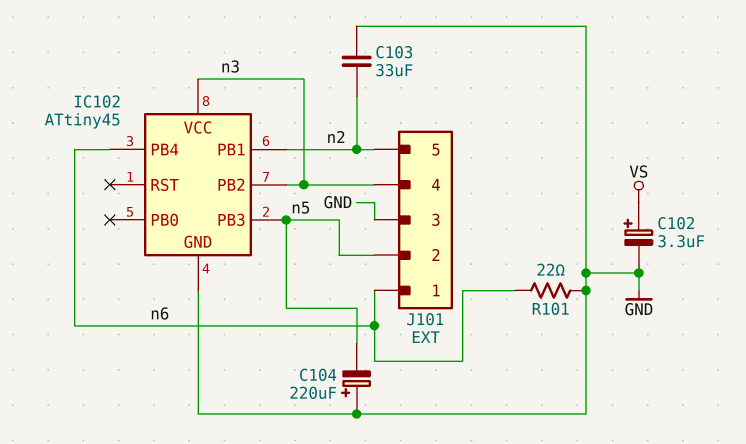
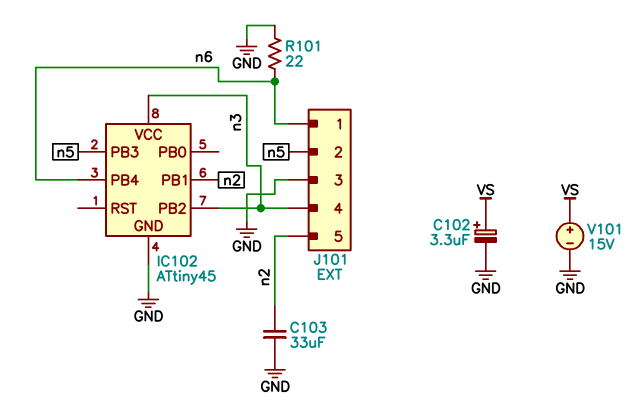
C104: 220uF (plus GND, minus n5) -> none
V101: none -> 15V (plus VS, minus GND)

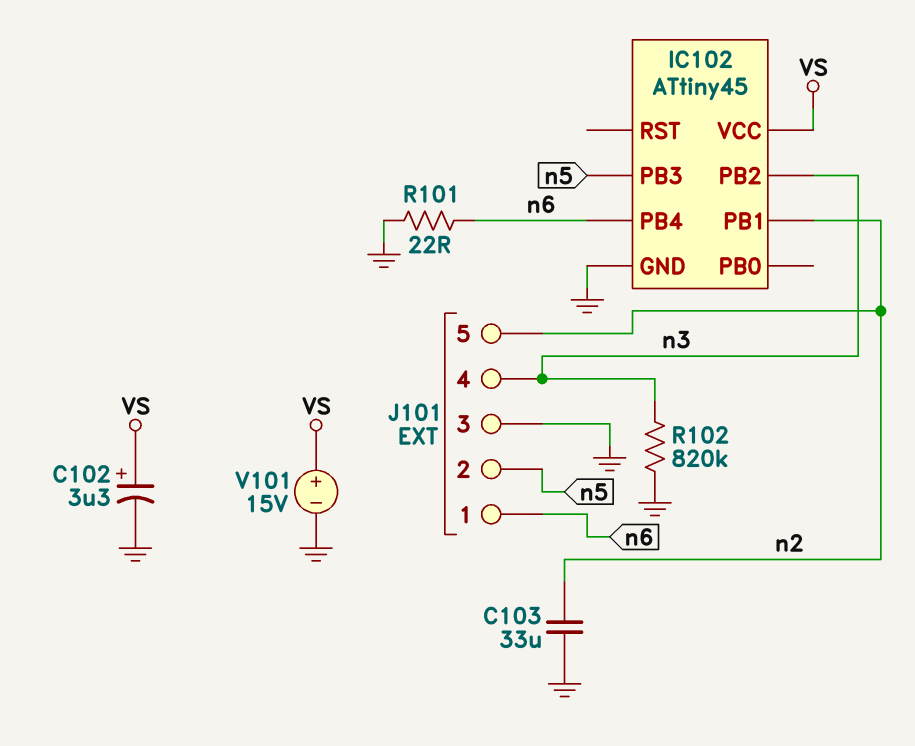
IC102 pin VCC: n3 -> VS
R102: none -> 820k (GND, n3)

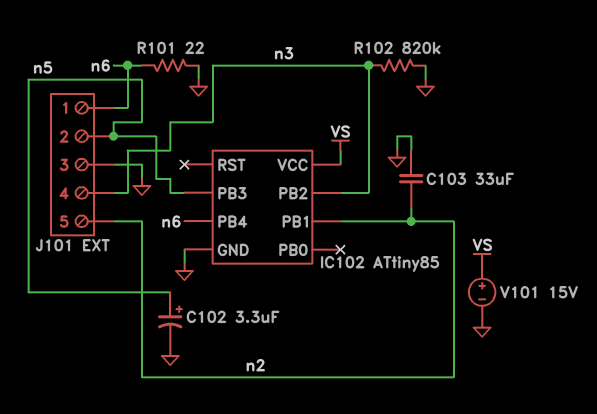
C102: 3.3uF (plus VS, minus GND) -> 3.3uF (plus n5, minus GND)
IC102: ATtiny45 -> ATtiny85

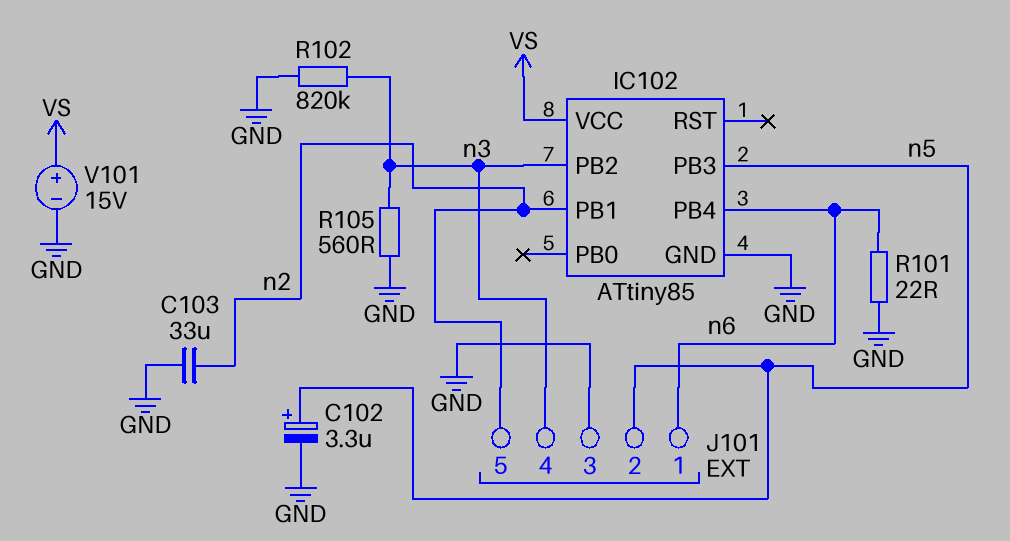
R105: none -> 560 (GND, n3)

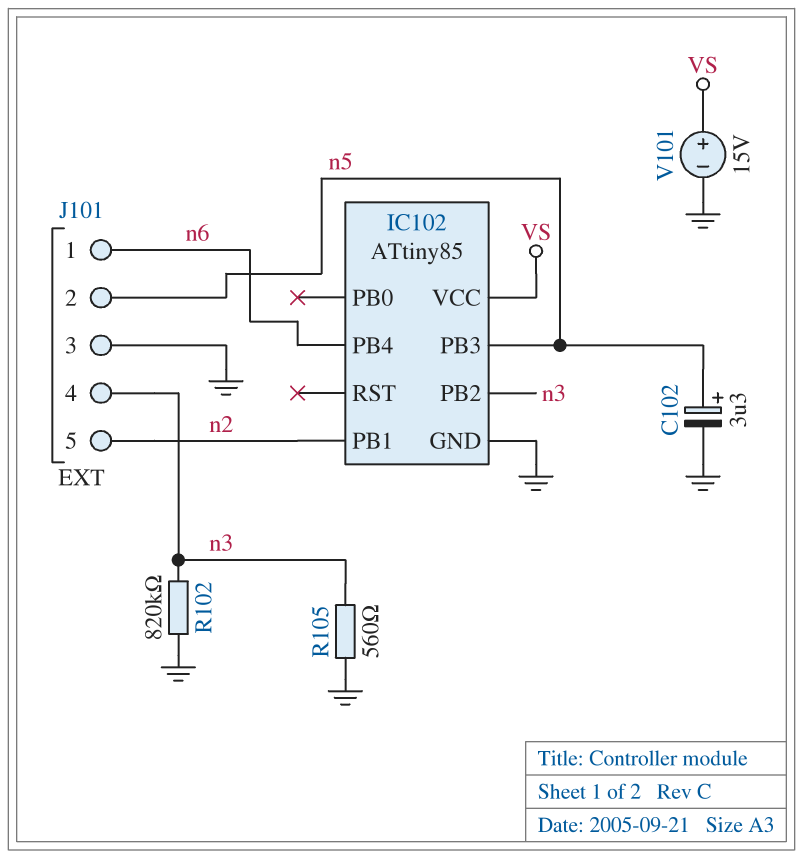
C103: 33uF (GND, n2) -> none
R101: 22 (GND, n6) -> none

